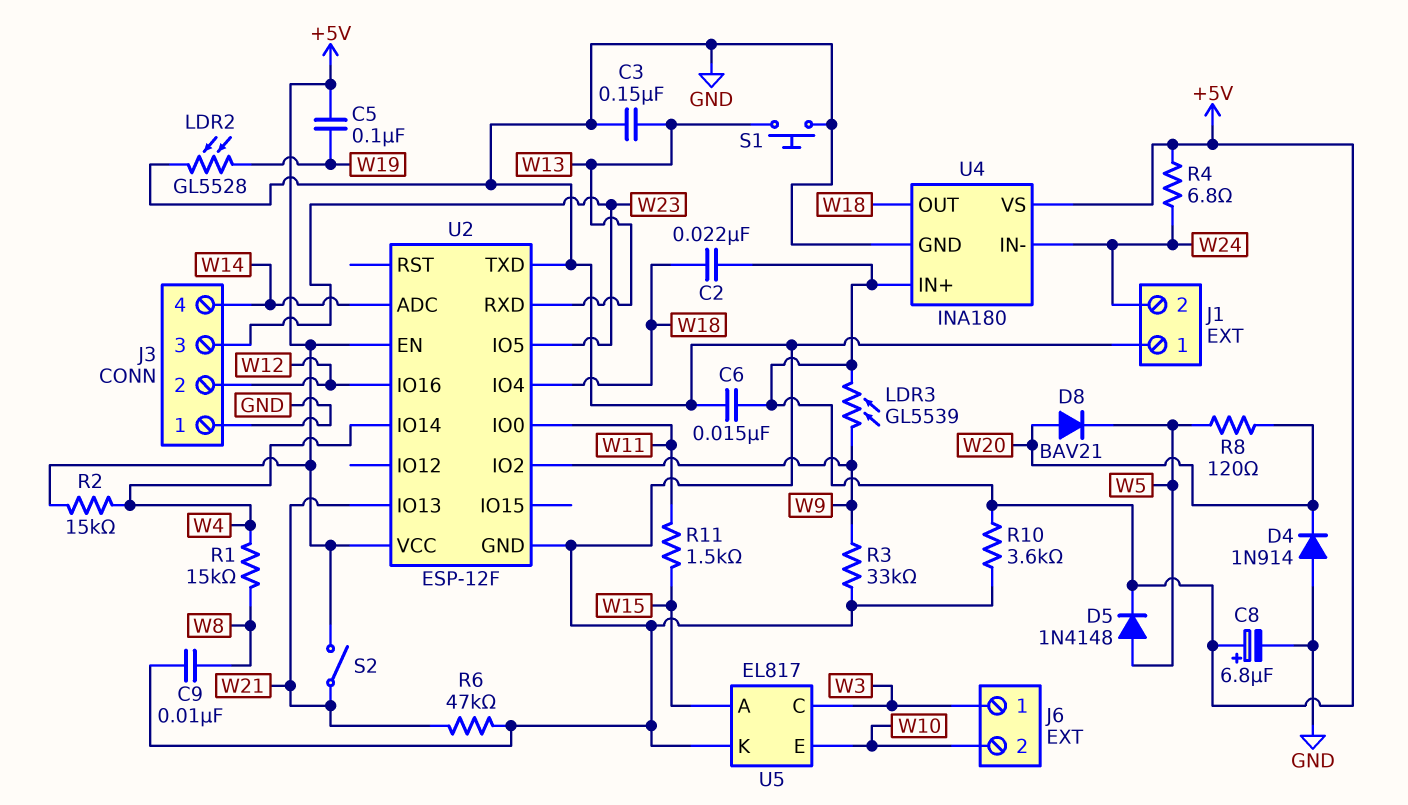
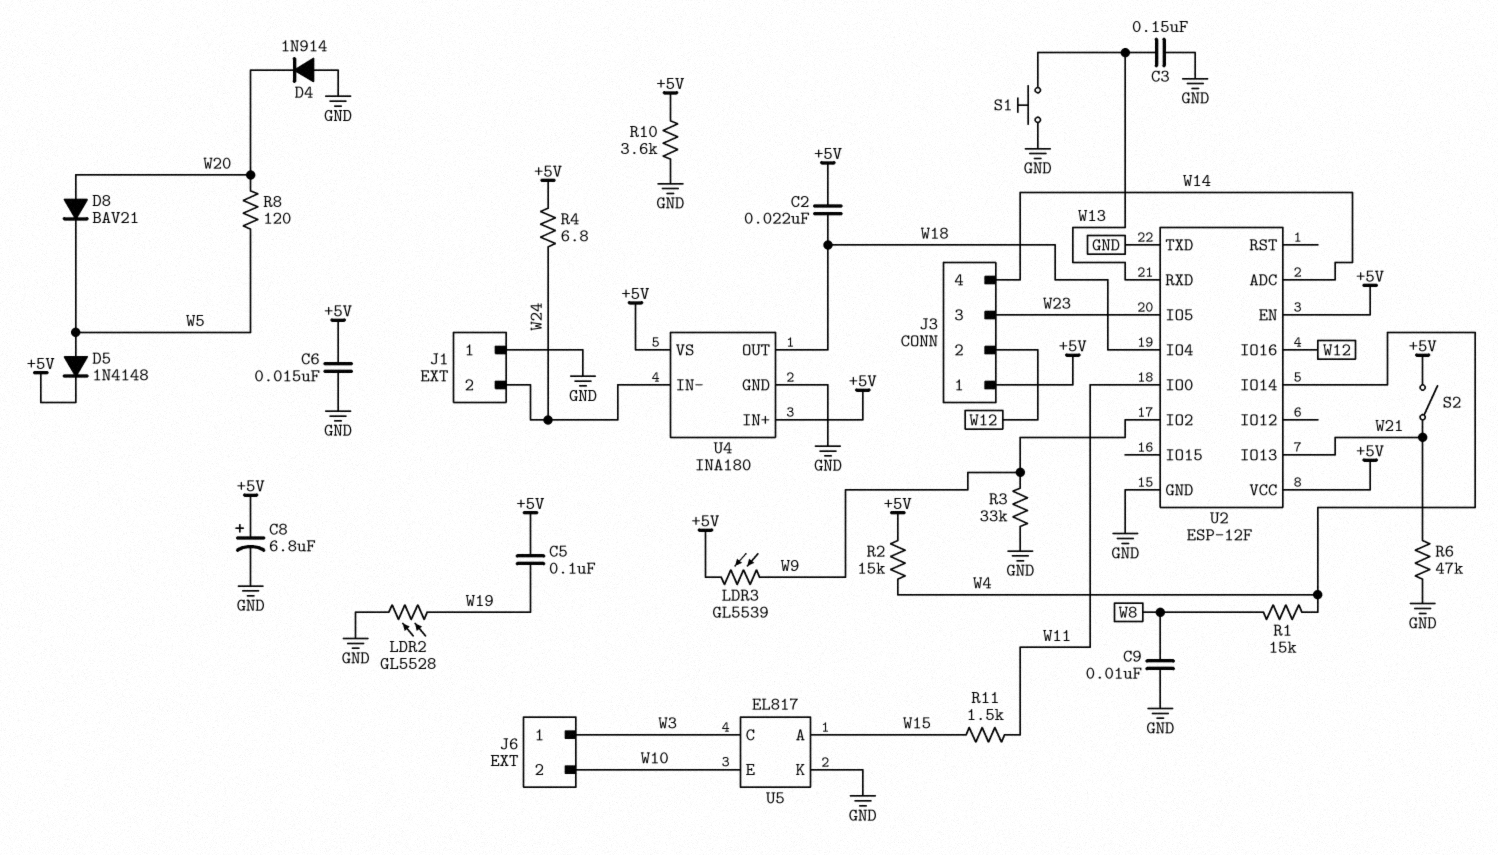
J3 pin 1: GND -> +5V

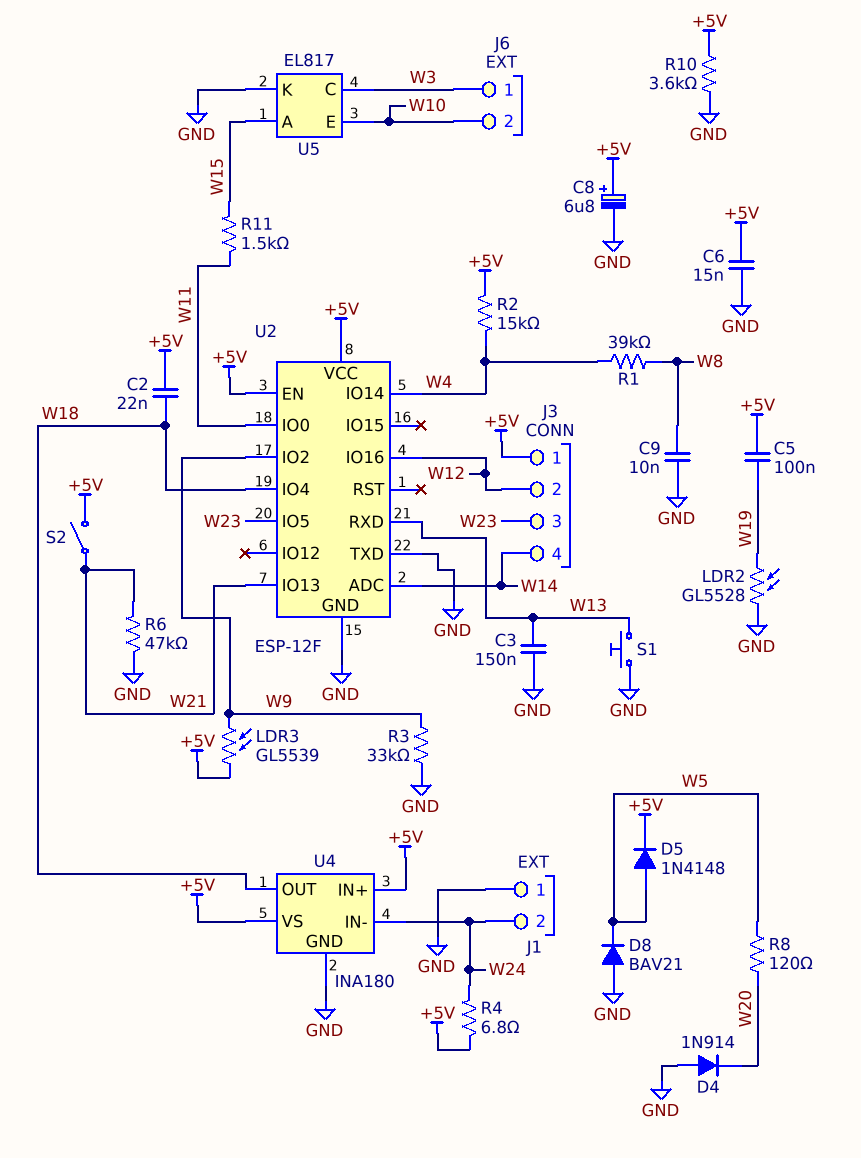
D8: diode BAV21 (A W20, K W5) -> diode BAV21 (A GND, K W5)
R1: 15k (W4, W8) -> 39k (W4, W8)

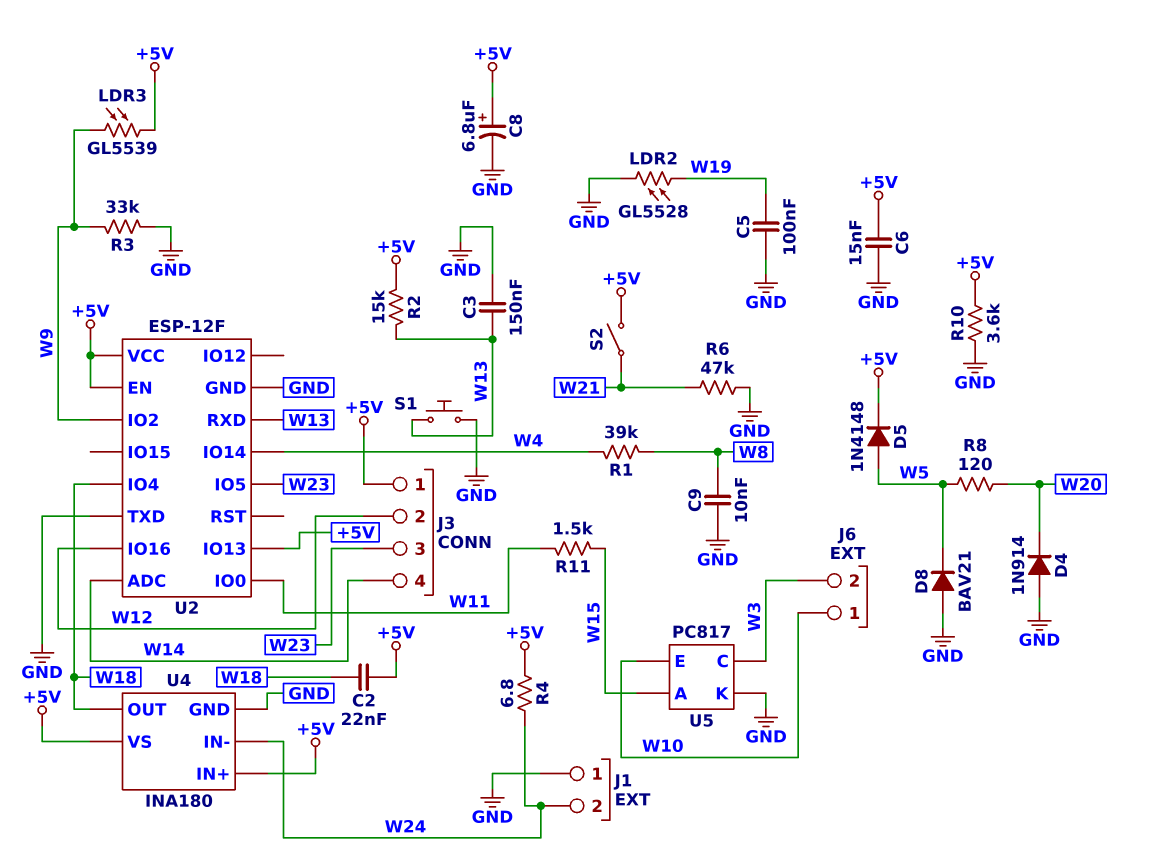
C5: 100nF (+5V, W19) -> 100nF (GND, W19)
J6 pin 1: W3 -> W10
J6 pin 2: W10 -> W3
R2: 15k (+5V, W4) -> 15k (+5V, W13)
U2 pin IO13: W21 -> +5V
U5: EL817 -> PC817

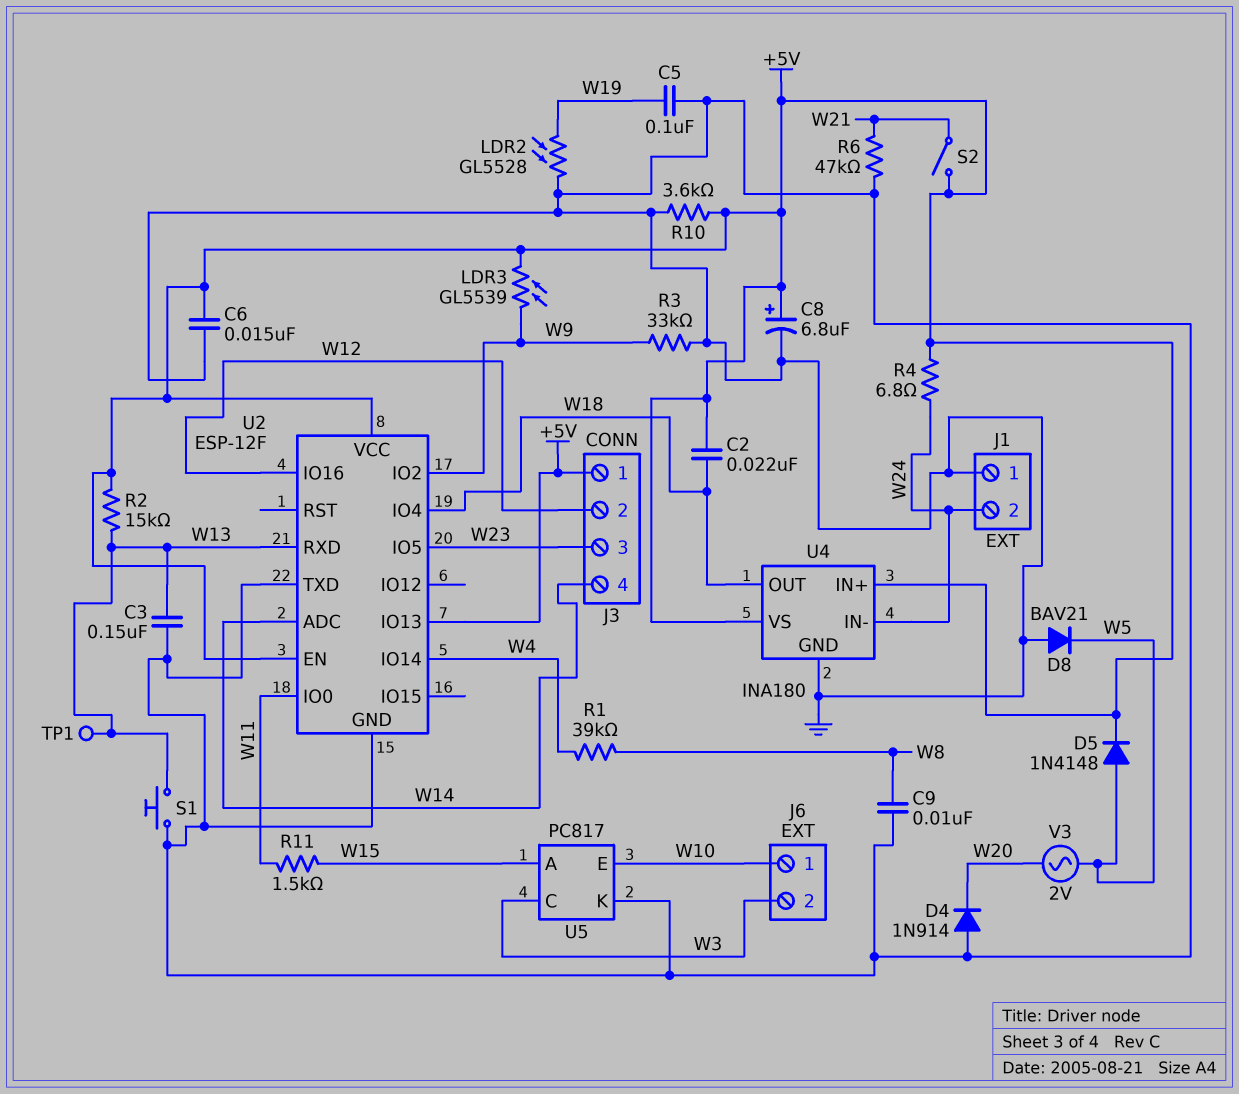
R8: 120 (W5, W20) -> none
TP1: none -> test point (W13)
V3: none -> AC 2V (W5, W20)

